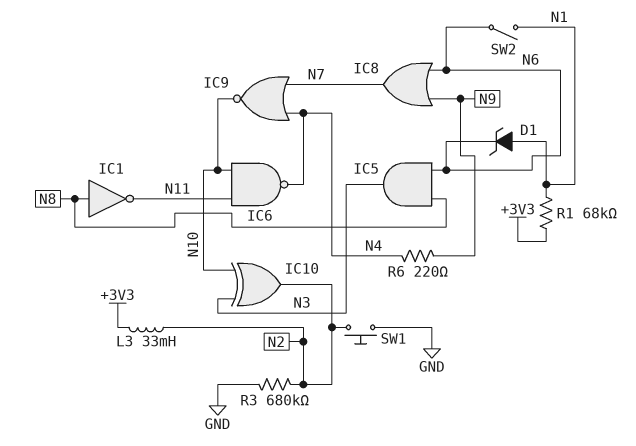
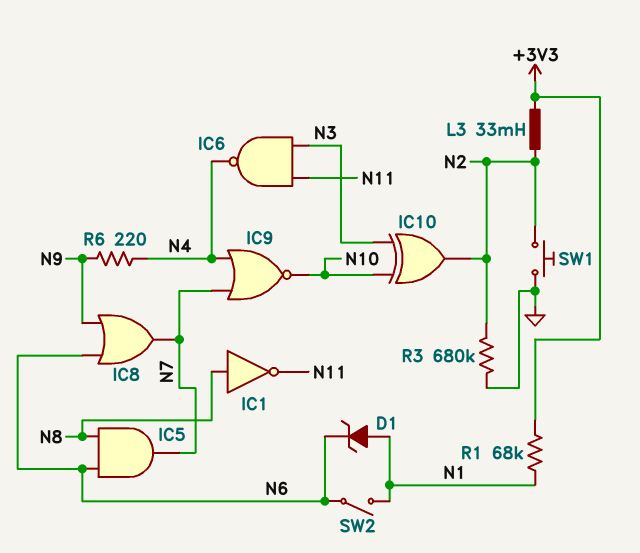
IC5: AND (in N6, in N8, out N3) -> AND (in N6, in N8, out N7)
IC6: NAND (in N10, in N11, out N4) -> NAND (in N3, in N11, out N4)

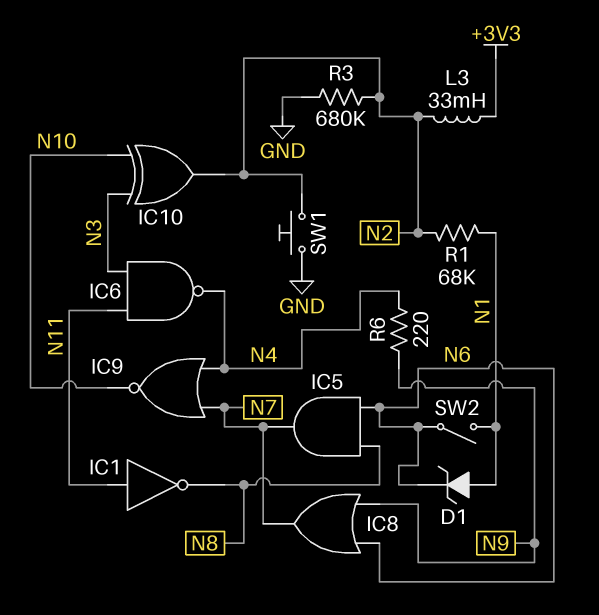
IC1: NOT (in N8, out N11) -> NOT (in N11, out N8)
R1: 68k (+3V3, N1) -> 68k (N1, N2)

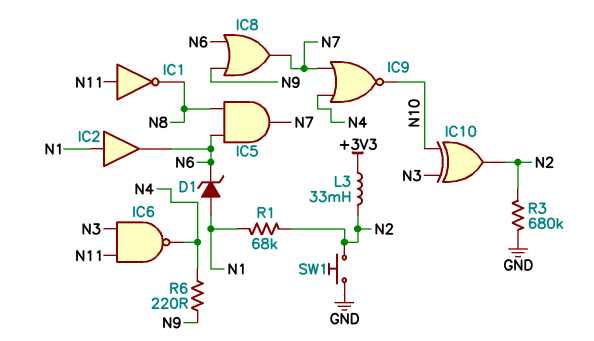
IC2: none -> buffer (in N1, out N6)
SW2: switch (N1, N6) -> none

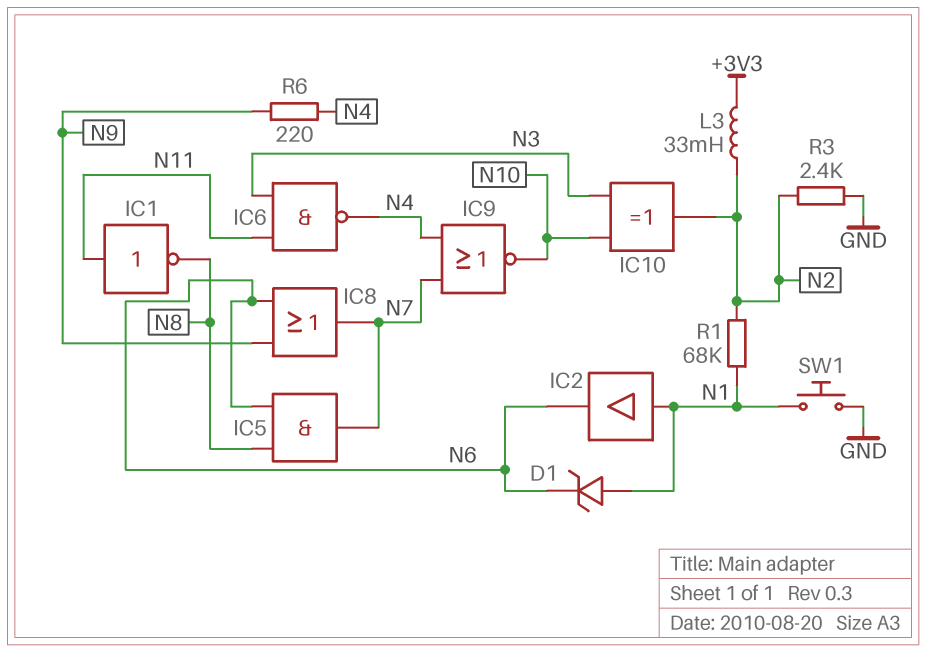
R3: 680k (GND, N2) -> 2.4k (GND, N2)
SW1: button (GND, N2) -> button (GND, N1)

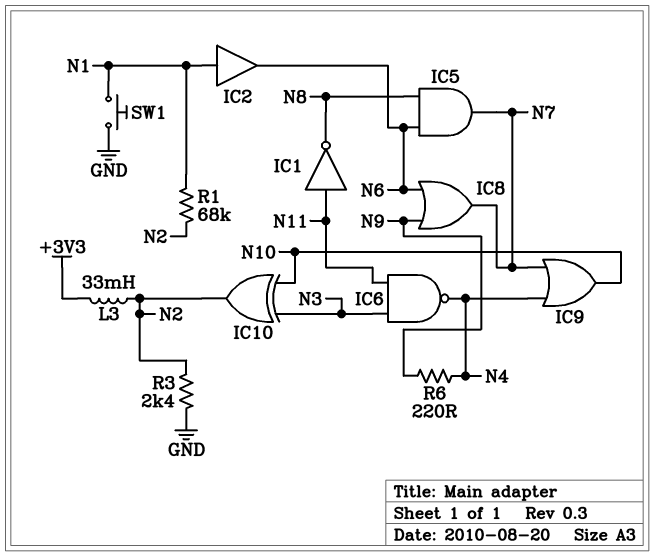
D1: zener (A N1, K N6) -> none
IC9: NOR (in N4, in N7, out N10) -> OR (in N4, in N7, out N10)

